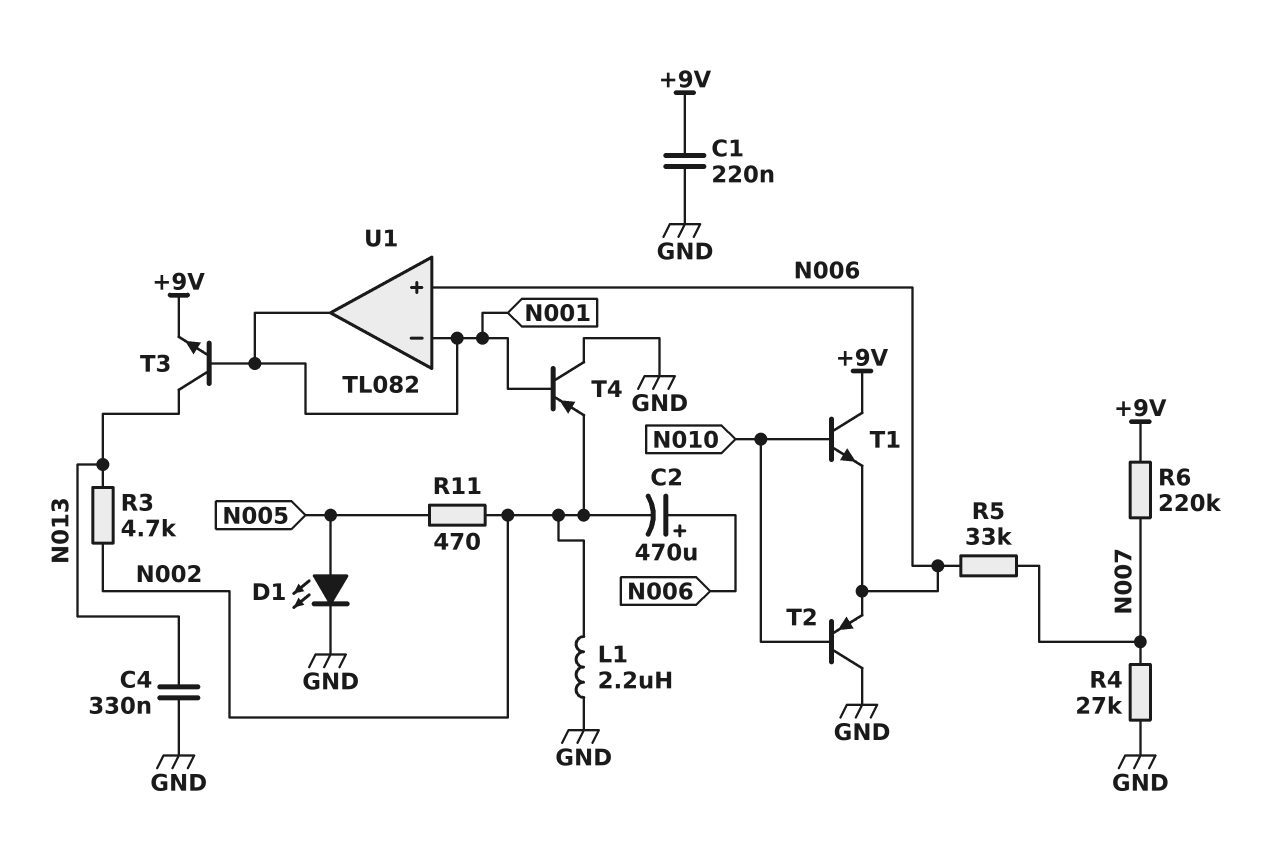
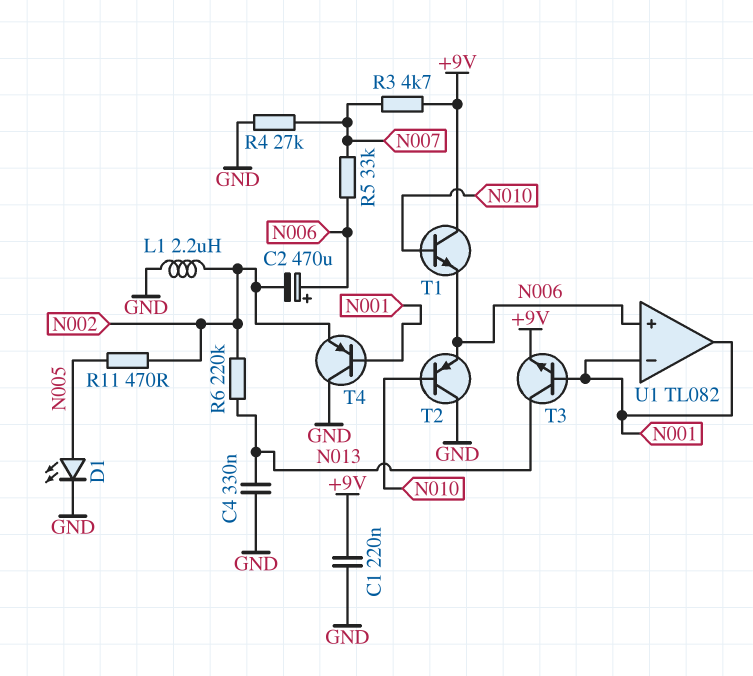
R3: 4.7k (N002, N013) -> 4.7k (+9V, N007)
R6: 220k (+9V, N007) -> 220k (N002, N013)

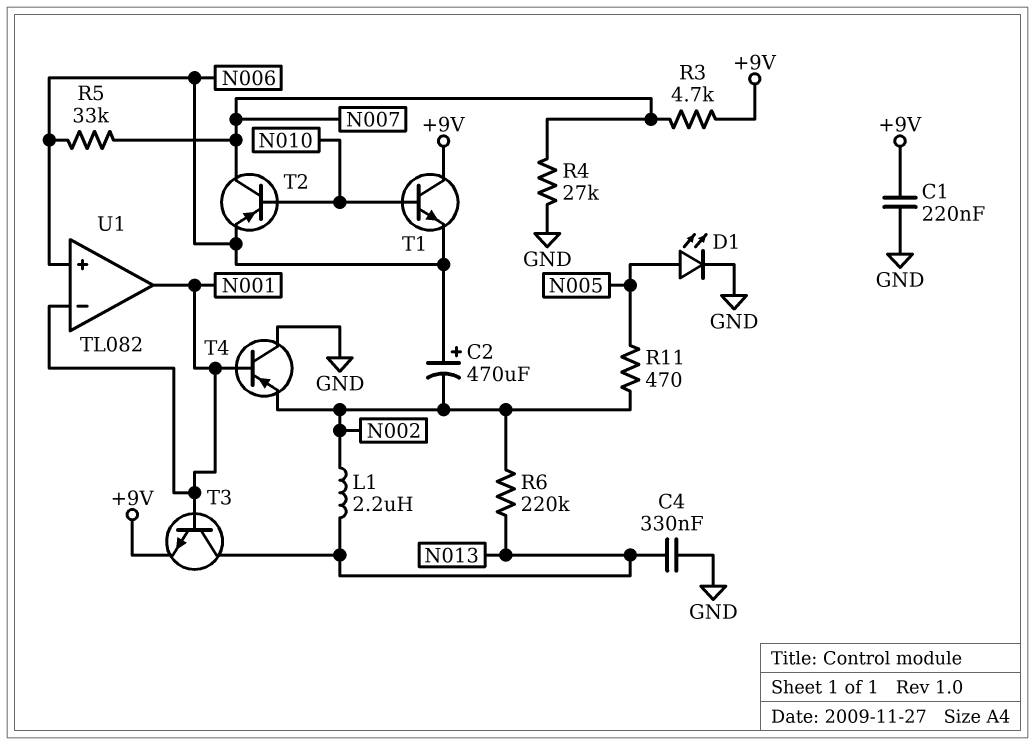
L1: 2.2uH (GND, N002) -> 2.2uH (N002, N013)
T2: PNP (B N010, C GND, E N006) -> PNP (B N010, C N007, E N006)

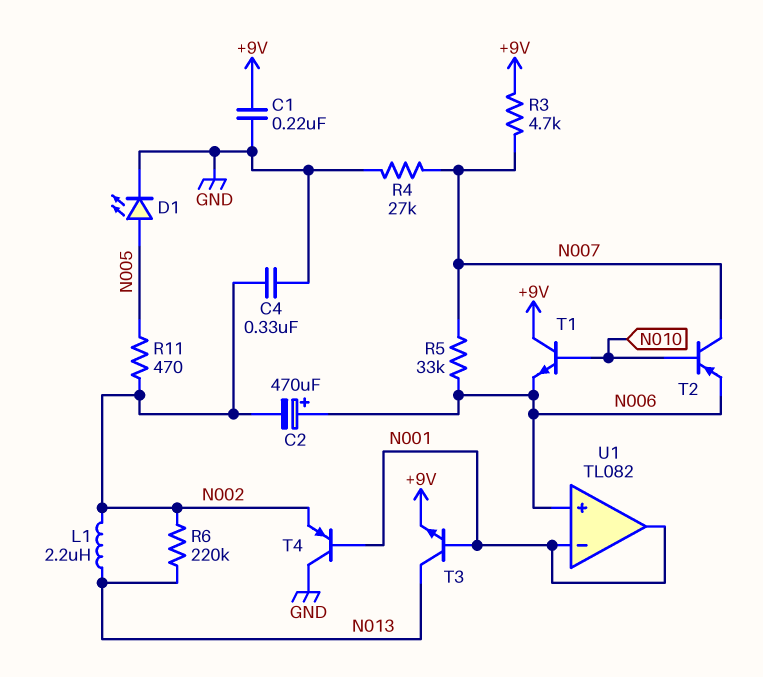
C4: 330nF (GND, N013) -> 330nF (GND, N002)

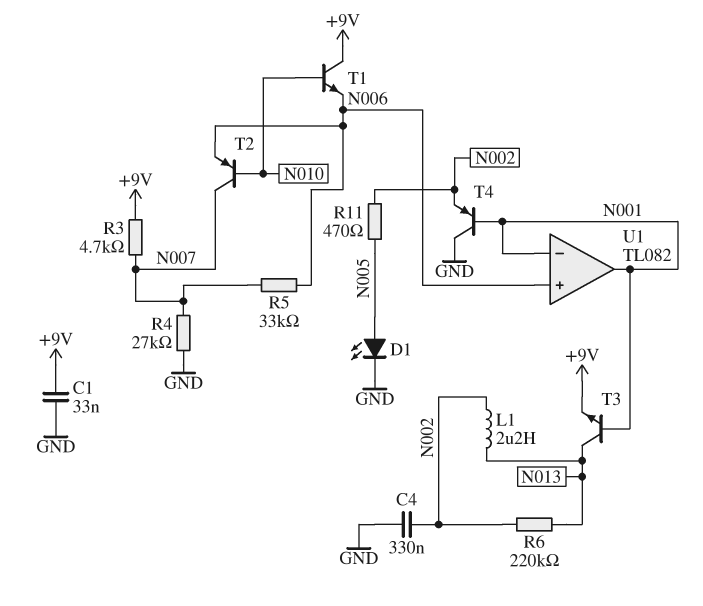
C1: 220nF (+9V, GND) -> 33nF (+9V, GND)
C2: 470uF (plus N006, minus N002) -> none

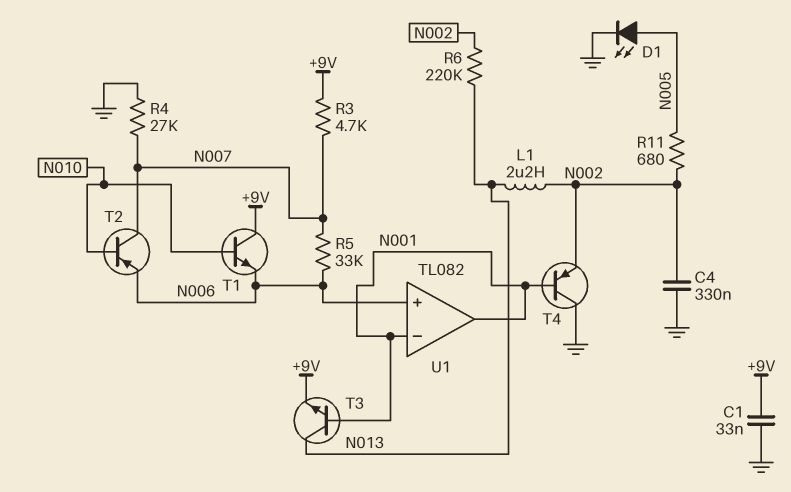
R11: 470 (N002, N005) -> 680 (N002, N005)

